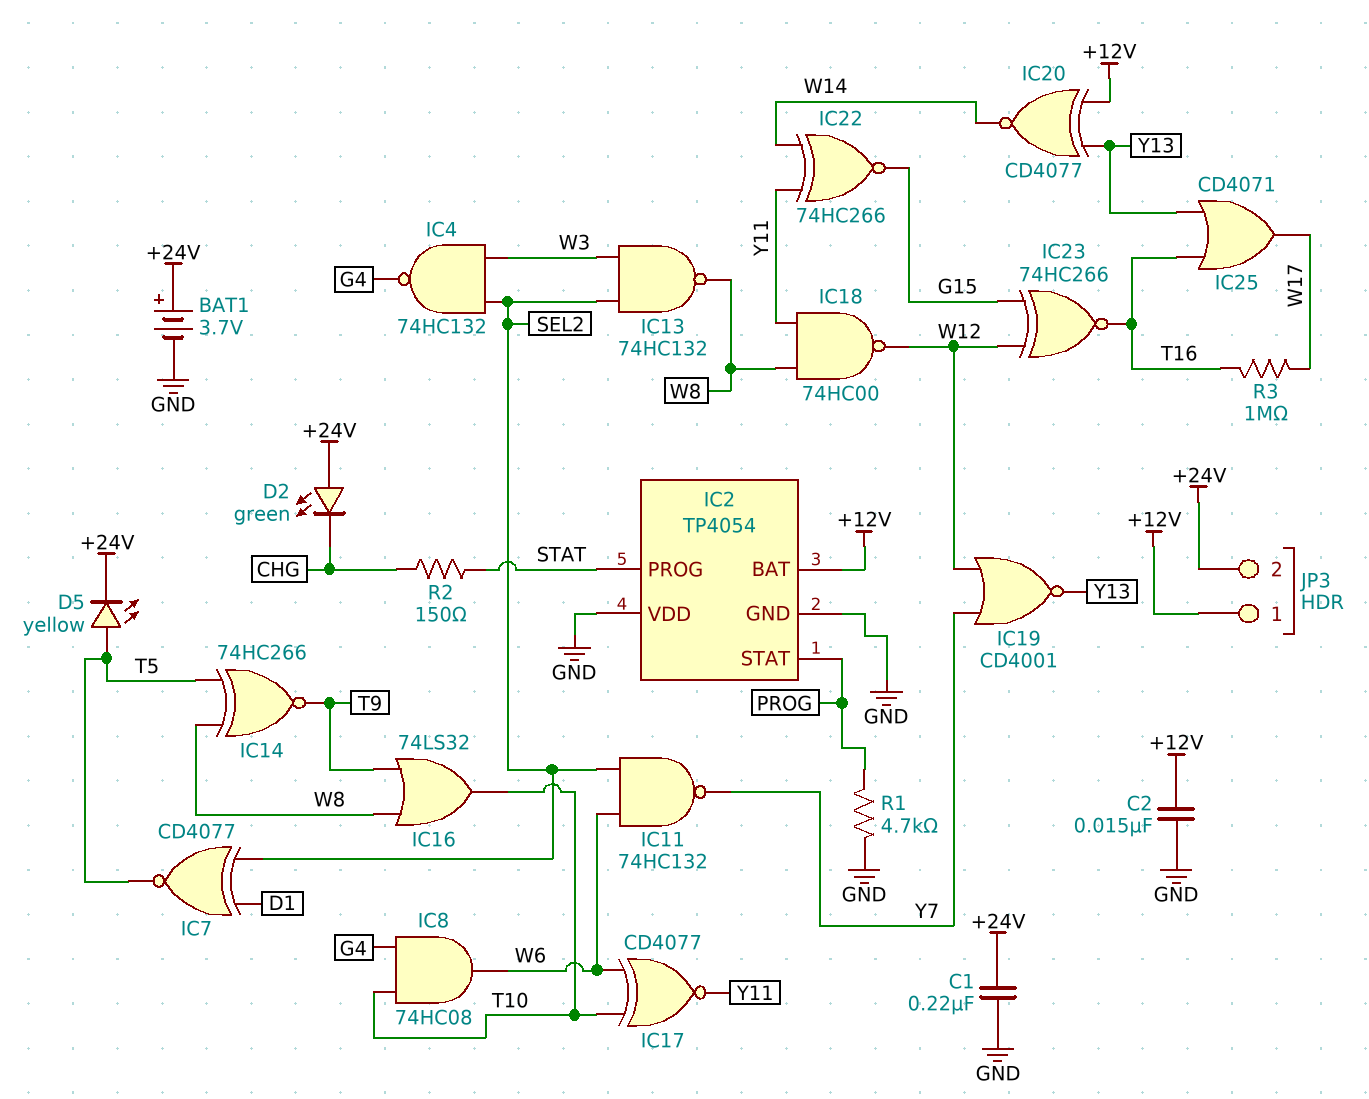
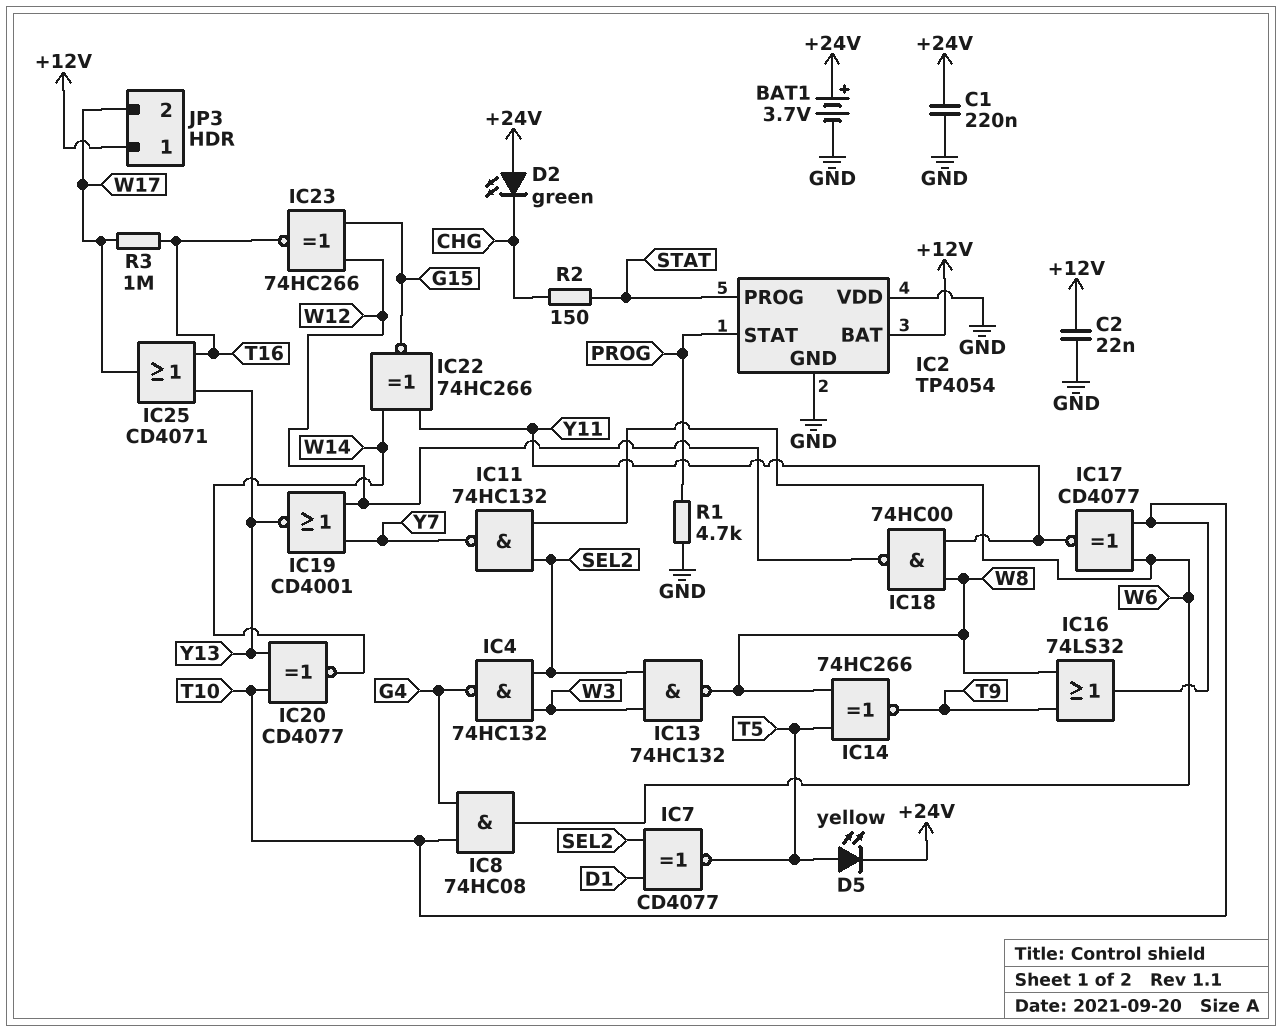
C2: 15nF (+12V, GND) -> 22nF (+12V, GND)
IC20: XNOR CD4077 (in +12V, in Y13, out W14) -> XNOR CD4077 (in T10, in Y13, out W14)
JP3 pin 2: +24V -> W17

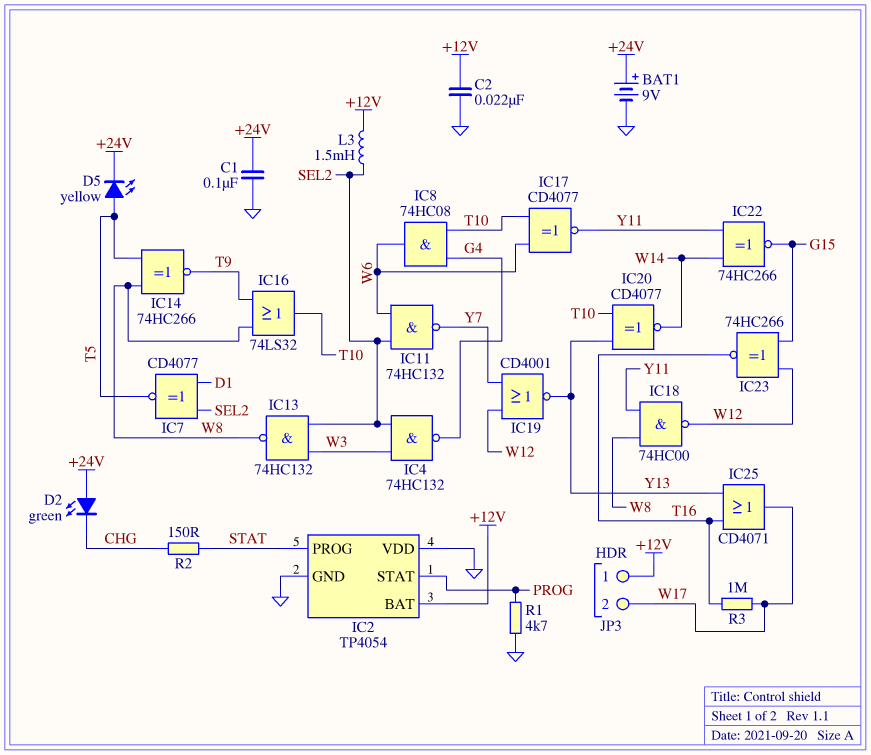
BAT1: 3.7V (plus +24V, minus GND) -> 9V (plus +24V, minus GND)
C1: 220nF (+24V, GND) -> 100nF (+24V, GND)
L3: none -> 1.5mH (+12V, SEL2)

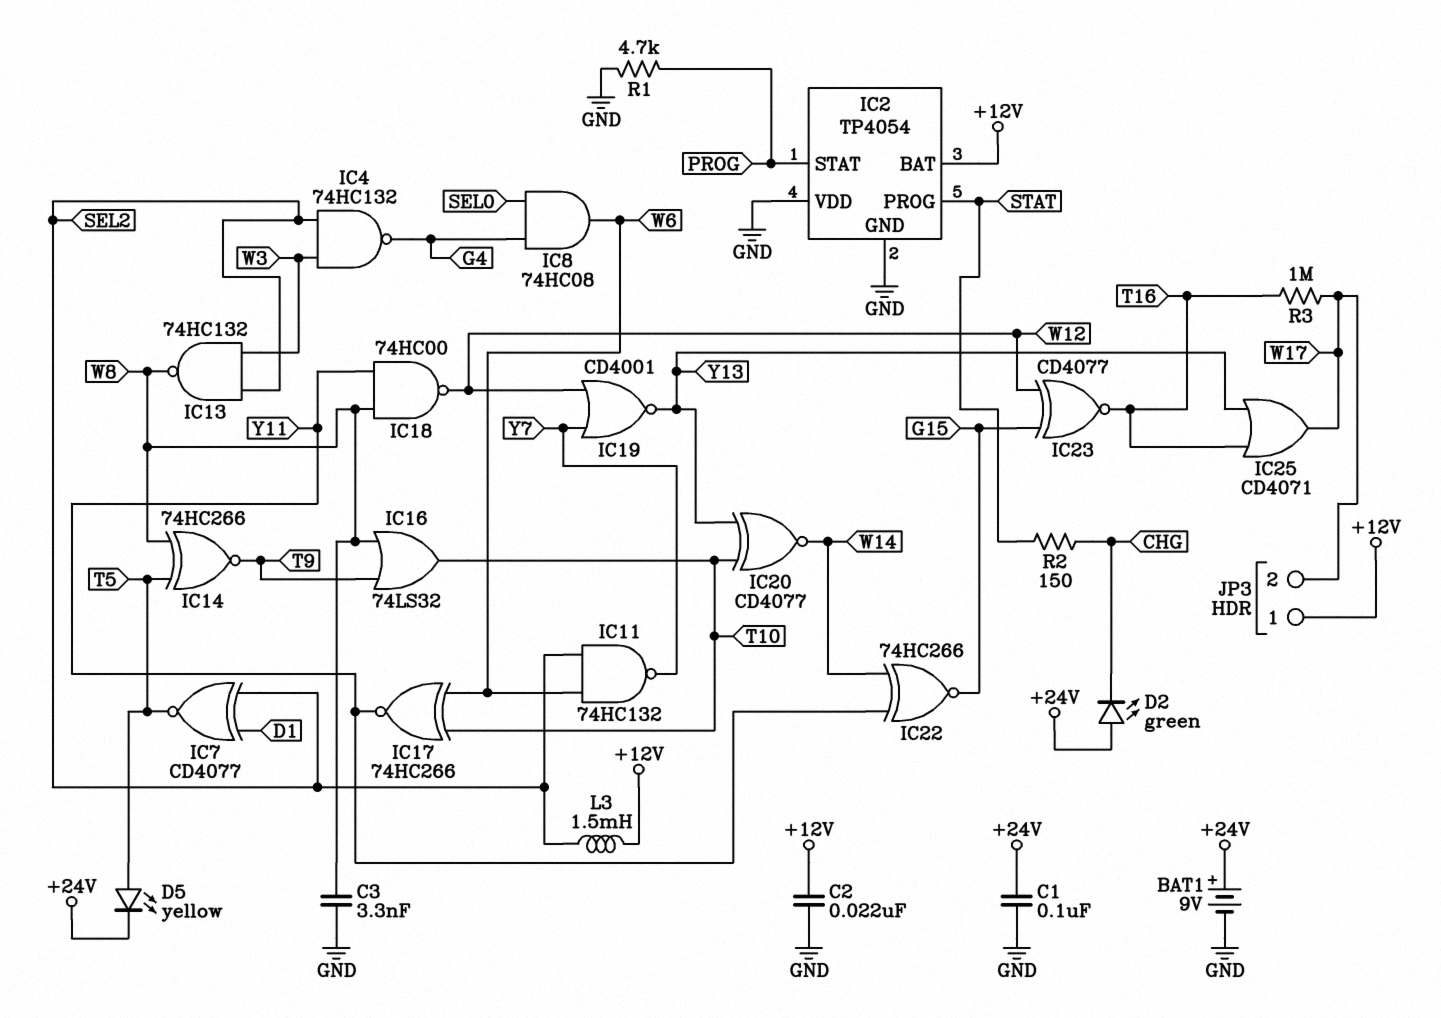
C3: none -> 3.3nF (GND, W8)
IC8: AND 74HC08 (in G4, in T10, out W6) -> AND 74HC08 (in G4, in SEL0, out W6)
IC17: XNOR CD4077 (in T10, in W6, out Y11) -> XNOR 74HC266 (in T10, in W6, out Y11)
IC23: XNOR 74HC266 (in G15, in W12, out T16) -> XNOR CD4077 (in G15, in W12, out T16)

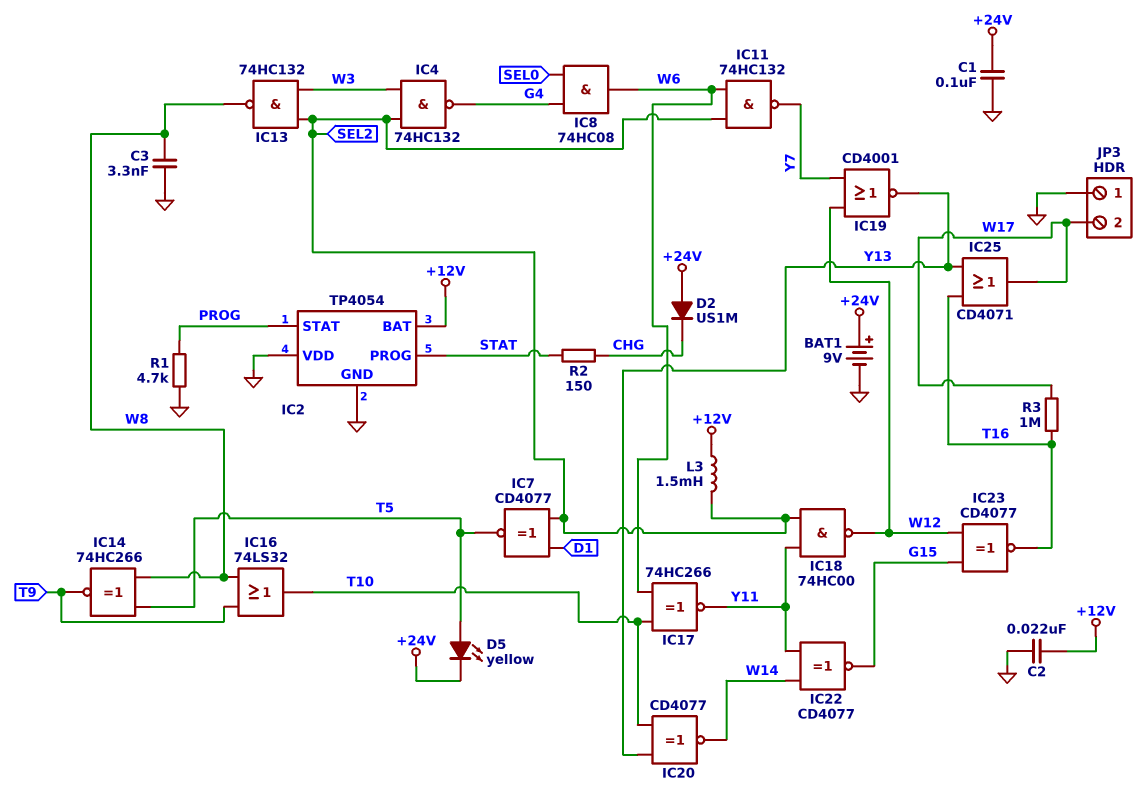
D2: LED green (A +24V, K CHG) -> diode US1M (A +24V, K CHG)
IC18: NAND 74HC00 (in W8, in Y11, out W12) -> NAND 74HC00 (in SEL2, in Y11, out W12)
IC22: XNOR 74HC266 (in W14, in Y11, out G15) -> XNOR CD4077 (in W14, in Y11, out G15)
JP3 pin 1: +12V -> GND

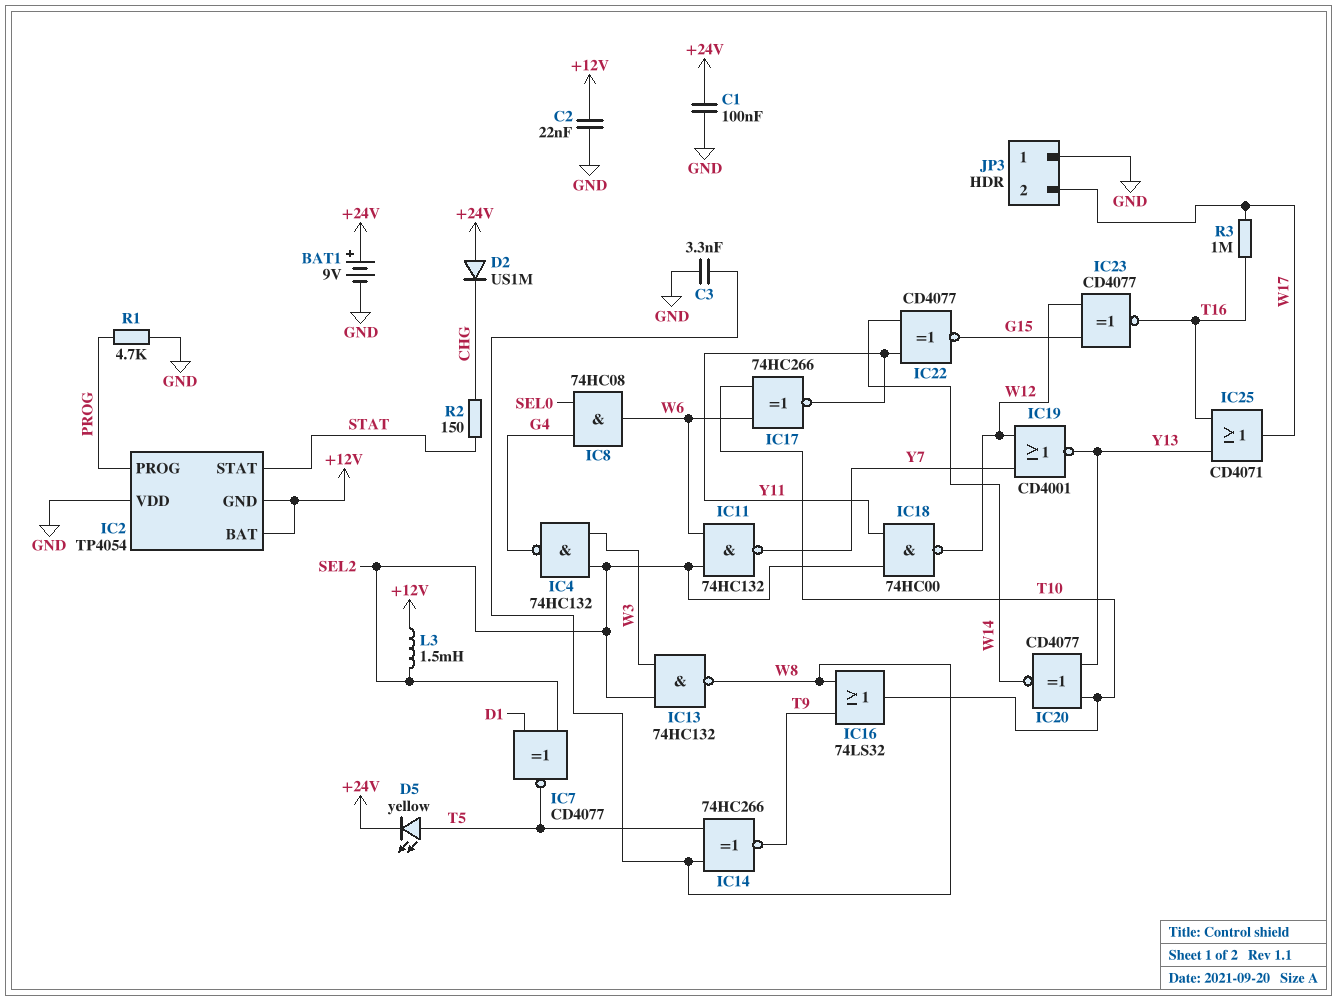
IC2 pin GND: GND -> +12V
IC2 pin PROG: STAT -> PROG
IC2 pin STAT: PROG -> STAT

